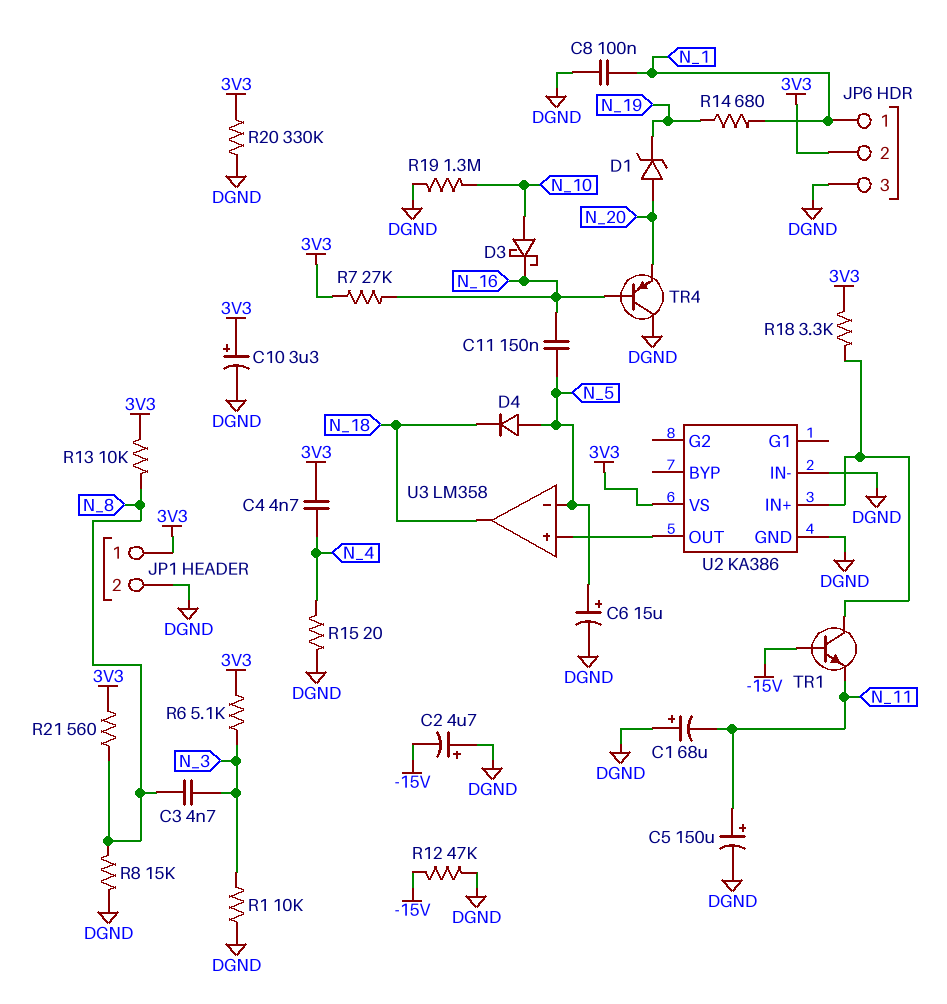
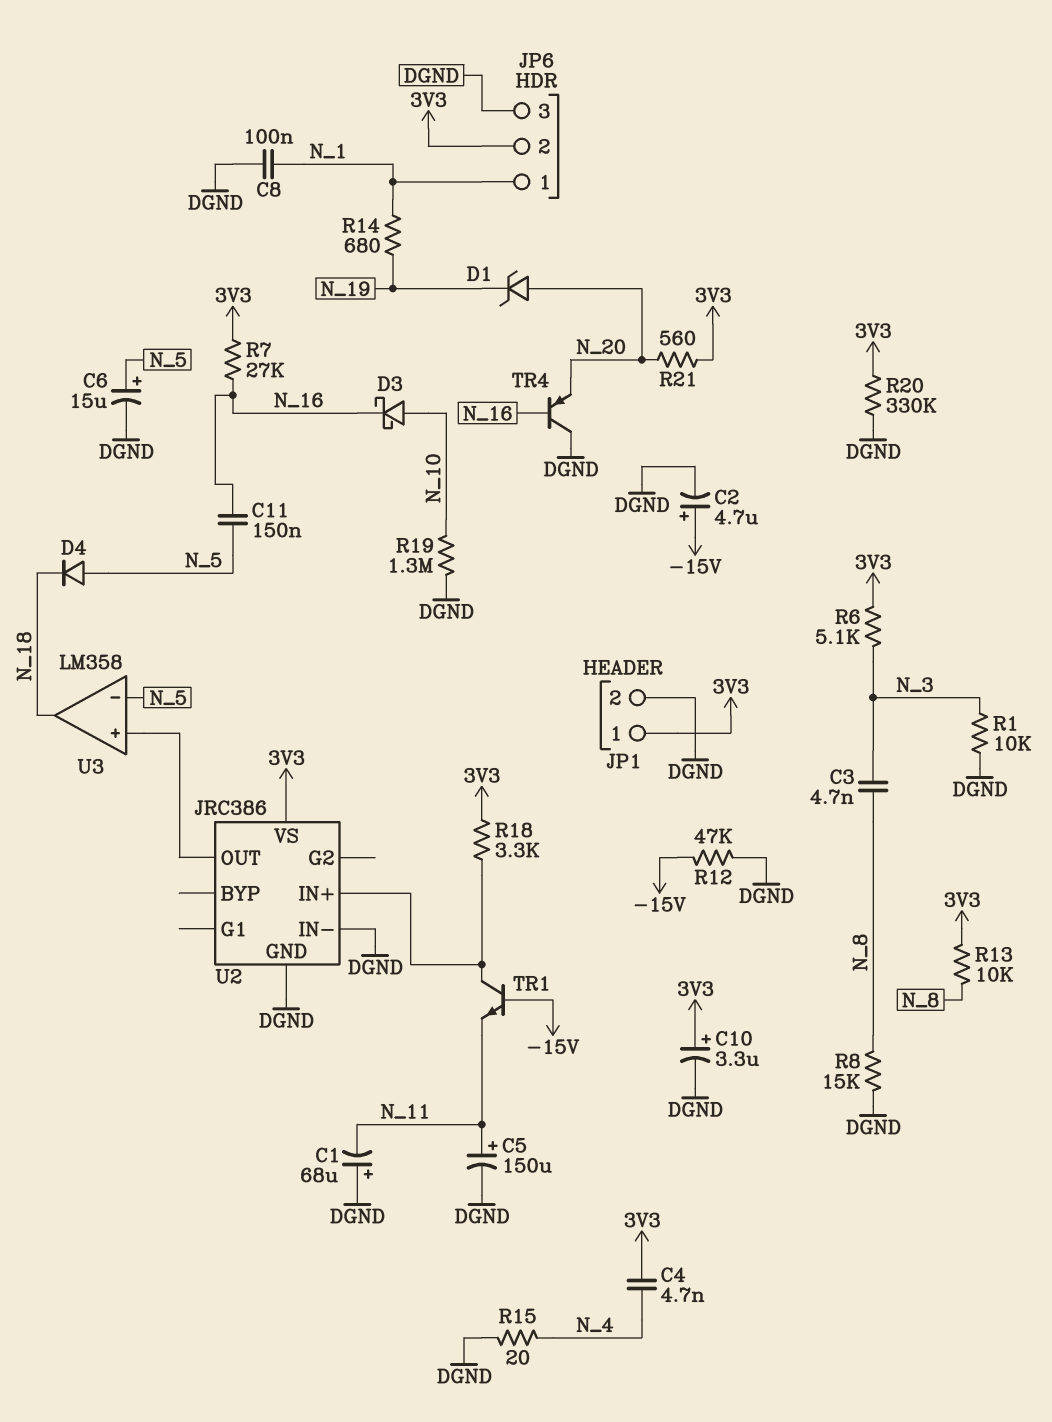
C2: 4.7uF (plus DGND, minus -15V) -> 4.7uF (plus -15V, minus DGND)
R21: 560 (3V3, N_8) -> 560 (3V3, N_20)
U2: KA386 -> JRC386

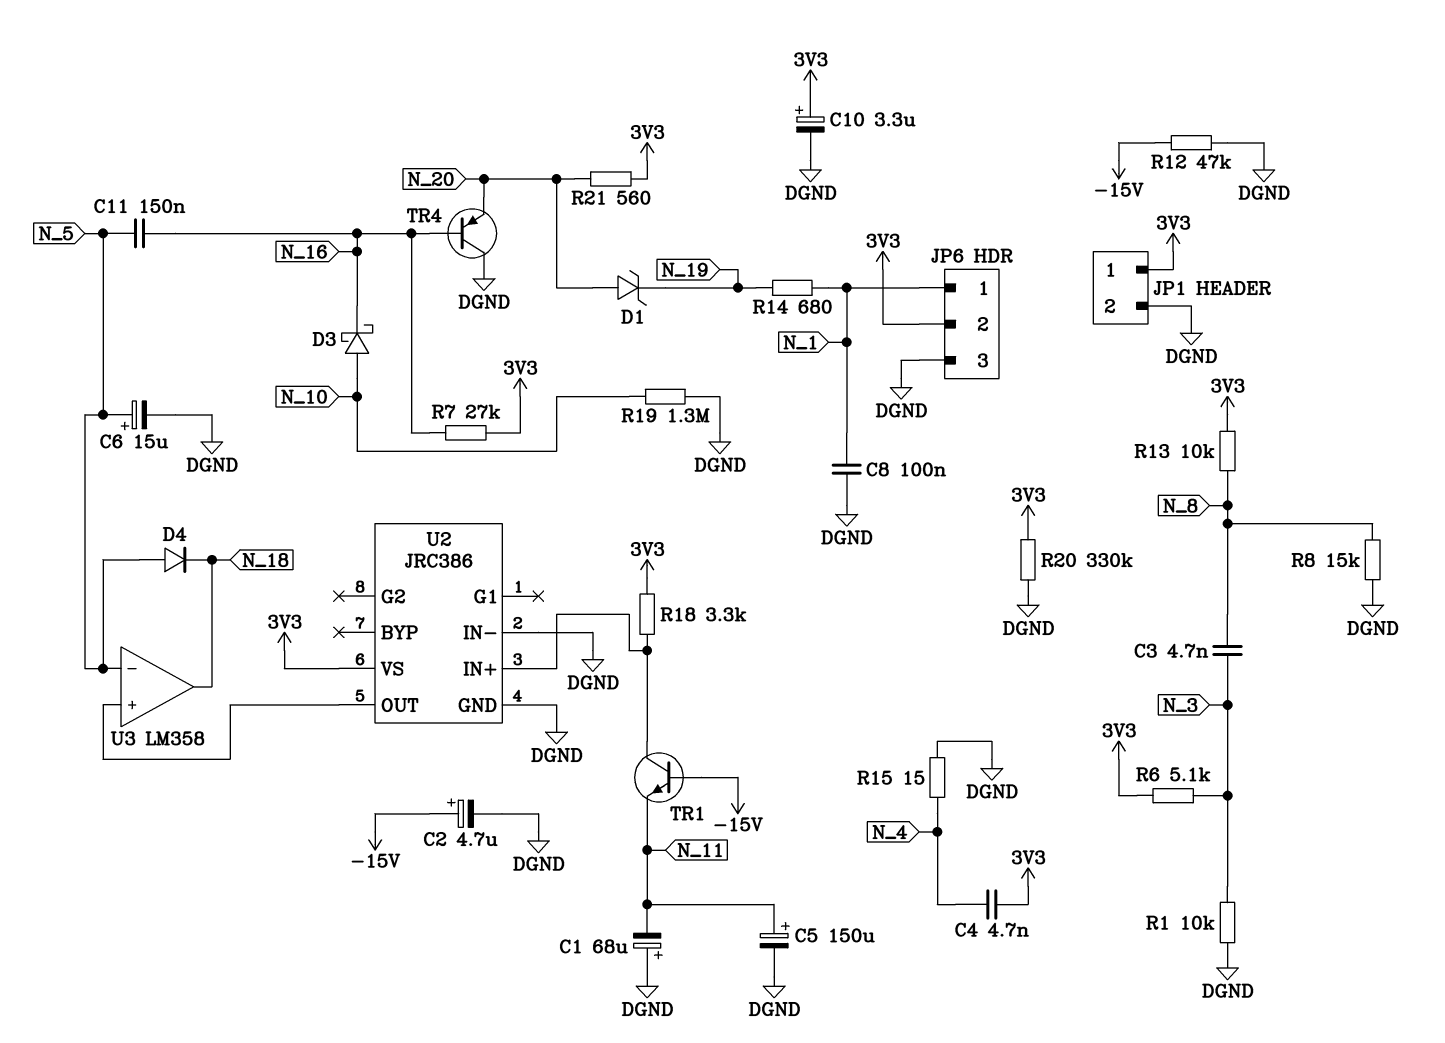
R15: 20 (DGND, N_4) -> 15 (DGND, N_4)

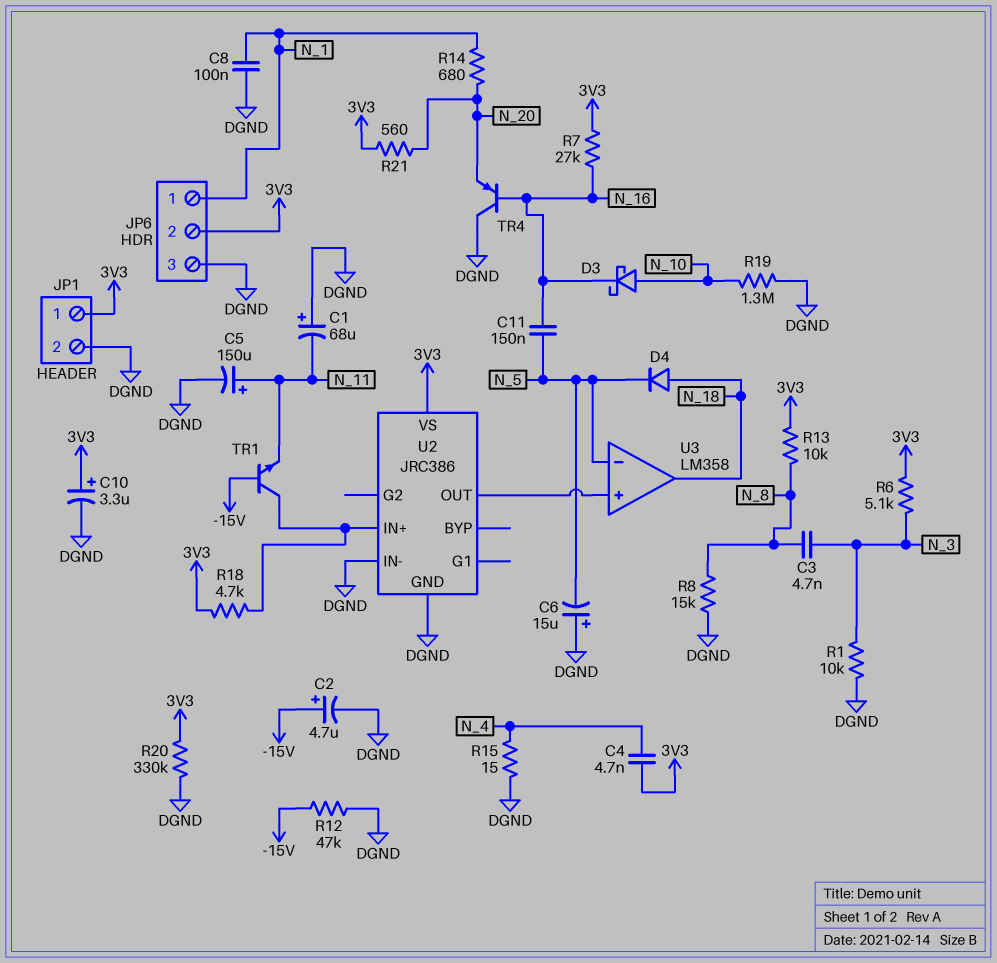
C6: 15uF (plus N_5, minus DGND) -> 15uF (plus DGND, minus N_5)
D1: zener (A N_20, K N_19) -> none
D4: diode (A N_5, K N_18) -> diode (A N_18, K N_5)
R14: 680 (N_1, N_19) -> 680 (N_1, N_20)
R18: 3.3k (3V3, U2/IN+) -> 4.7k (3V3, U2/IN+)

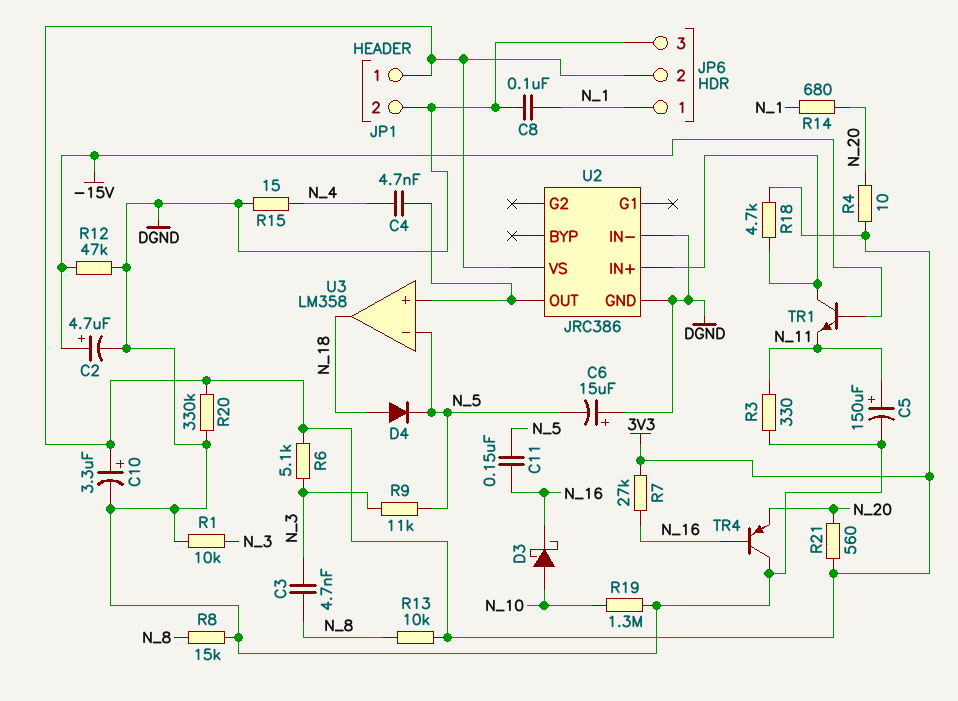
C1: 68uF (plus DGND, minus N_11) -> none
C4: 4.7nF (3V3, N_4) -> 4.7nF (N_4, U2/OUT)
R3: none -> 330 (DGND, N_11)
R4: none -> 10 (3V3, N_20)
R9: none -> 11k (N_3, N_5)

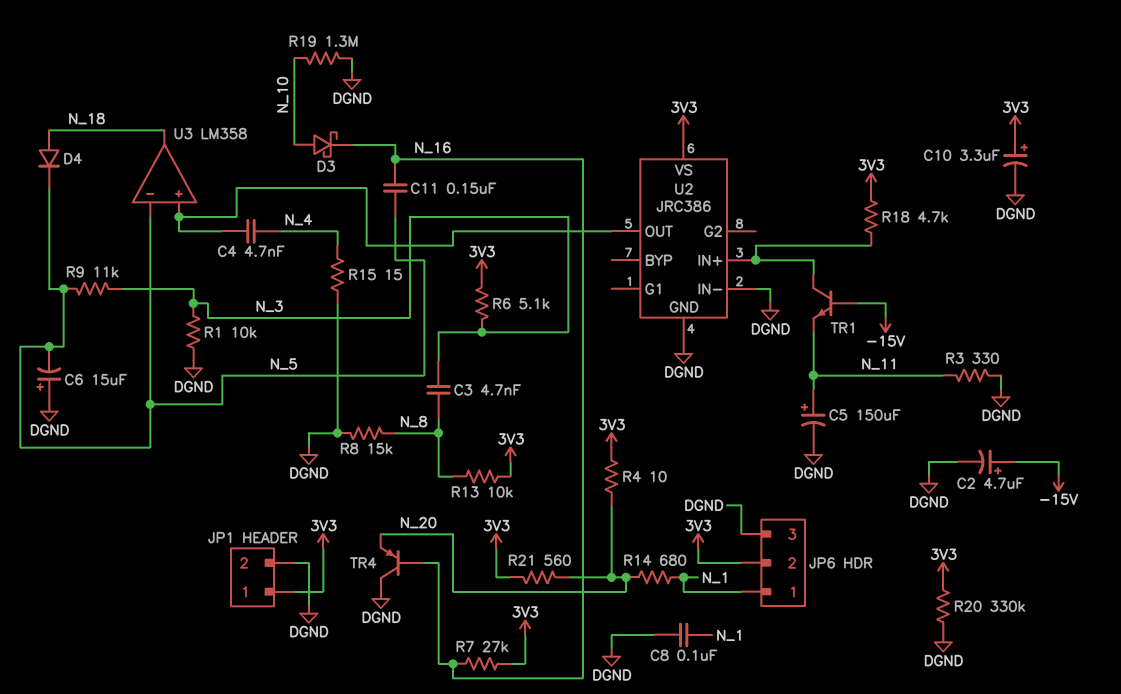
R12: 47k (-15V, DGND) -> none

